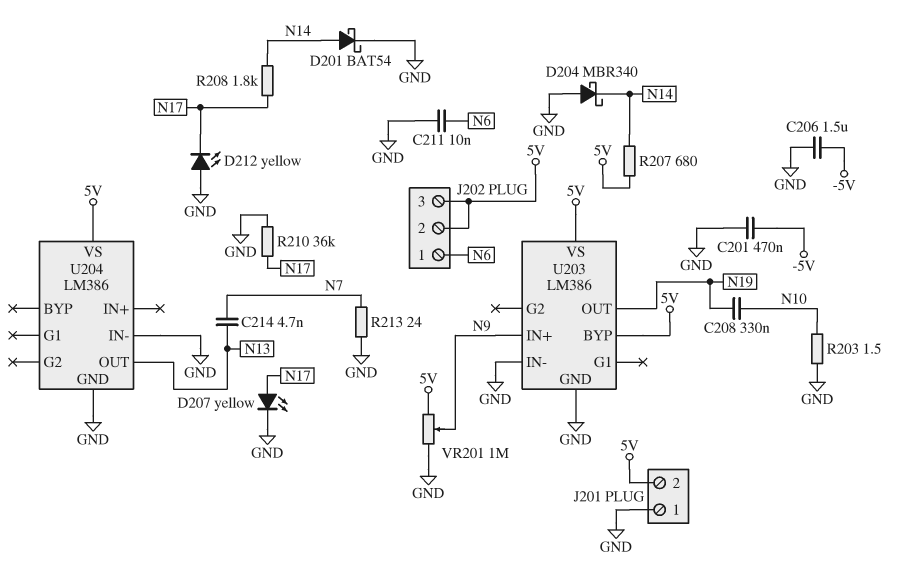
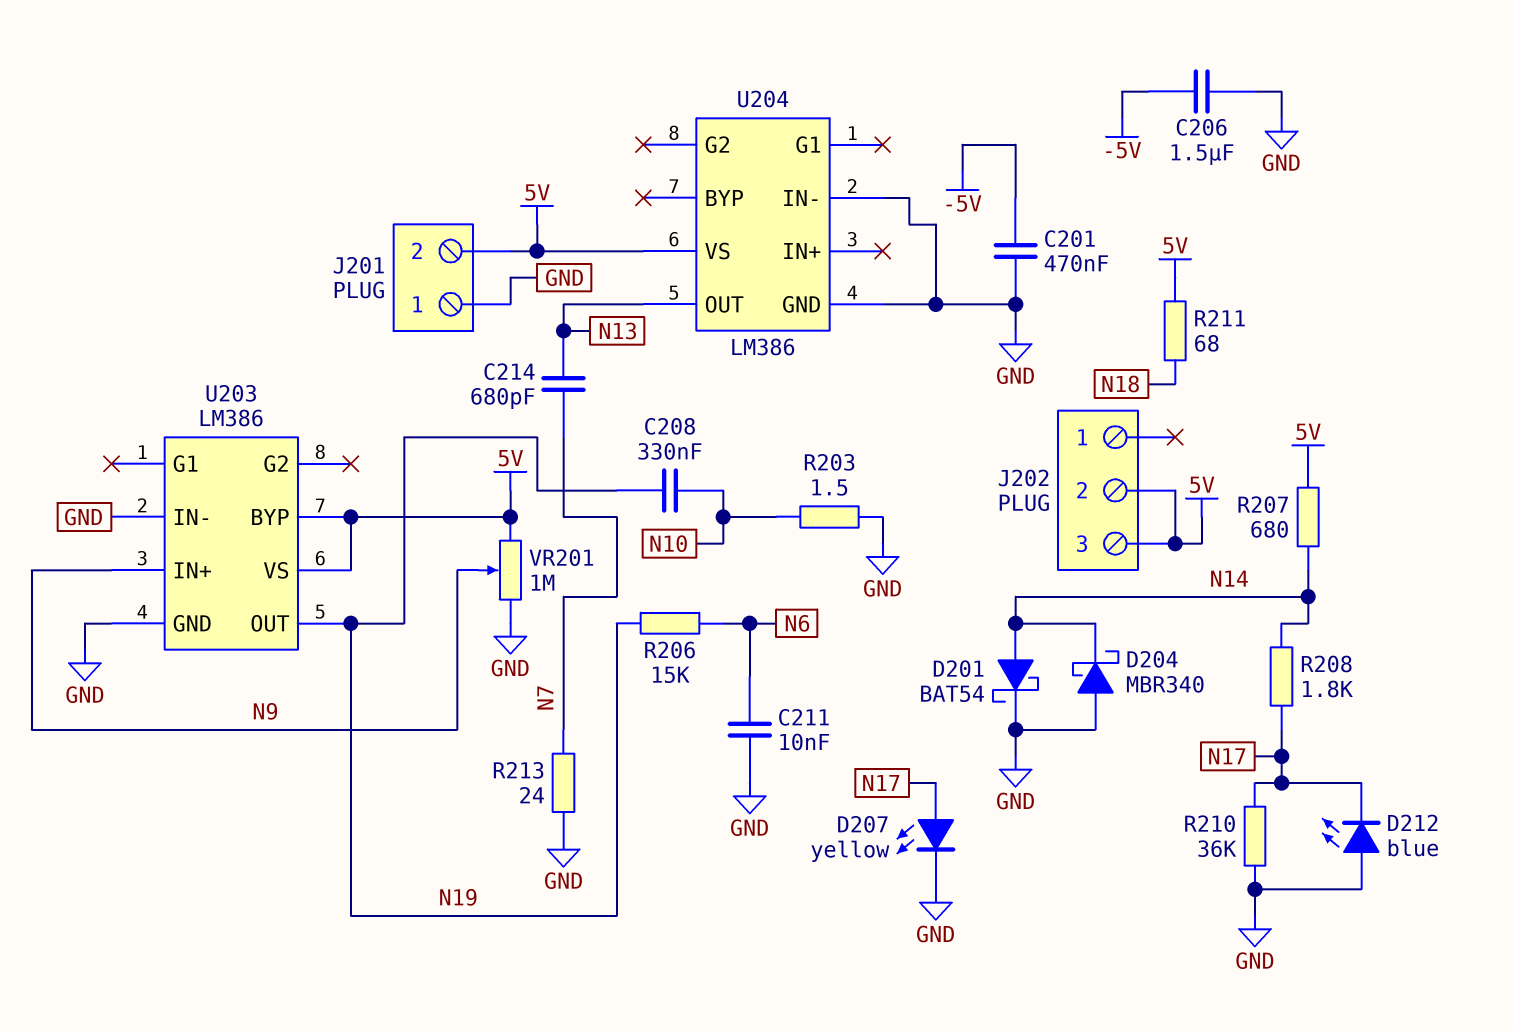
C214: 4.7nF (N7, N13) -> 680pF (N7, N13)
D212: LED yellow (A GND, K N17) -> LED blue (A GND, K N17)
J202 pin 1: N6 -> none
R206: none -> 15k (N6, N19)
R211: none -> 68 (5V, N18)

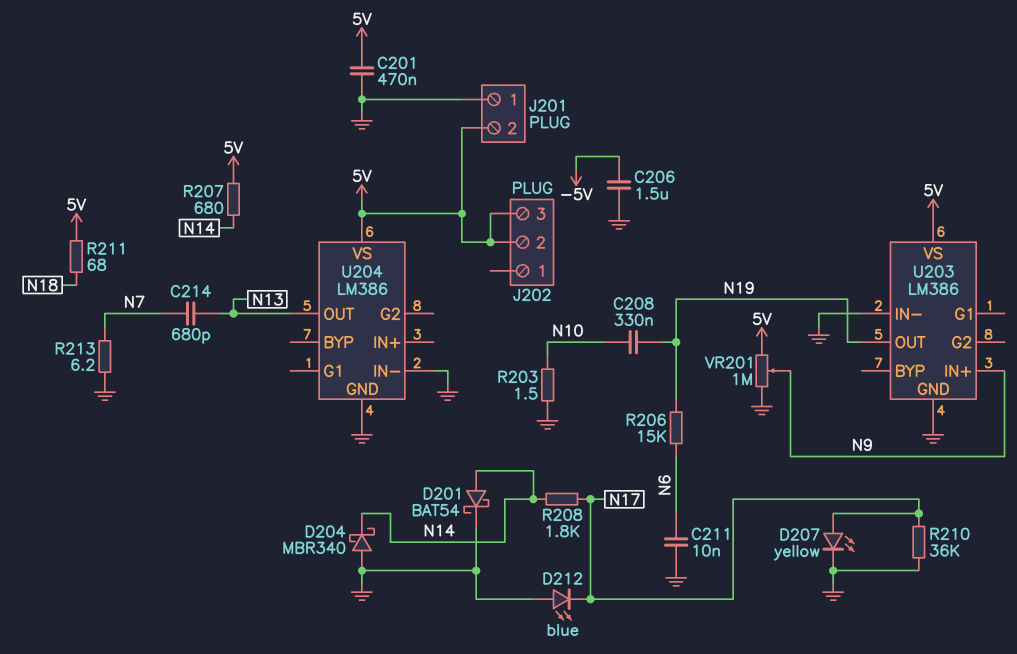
C201: 470nF (-5V, GND) -> 470nF (5V, GND)
R213: 24 (GND, N7) -> 6.2 (GND, N7)
U203 pin BYP: 5V -> none

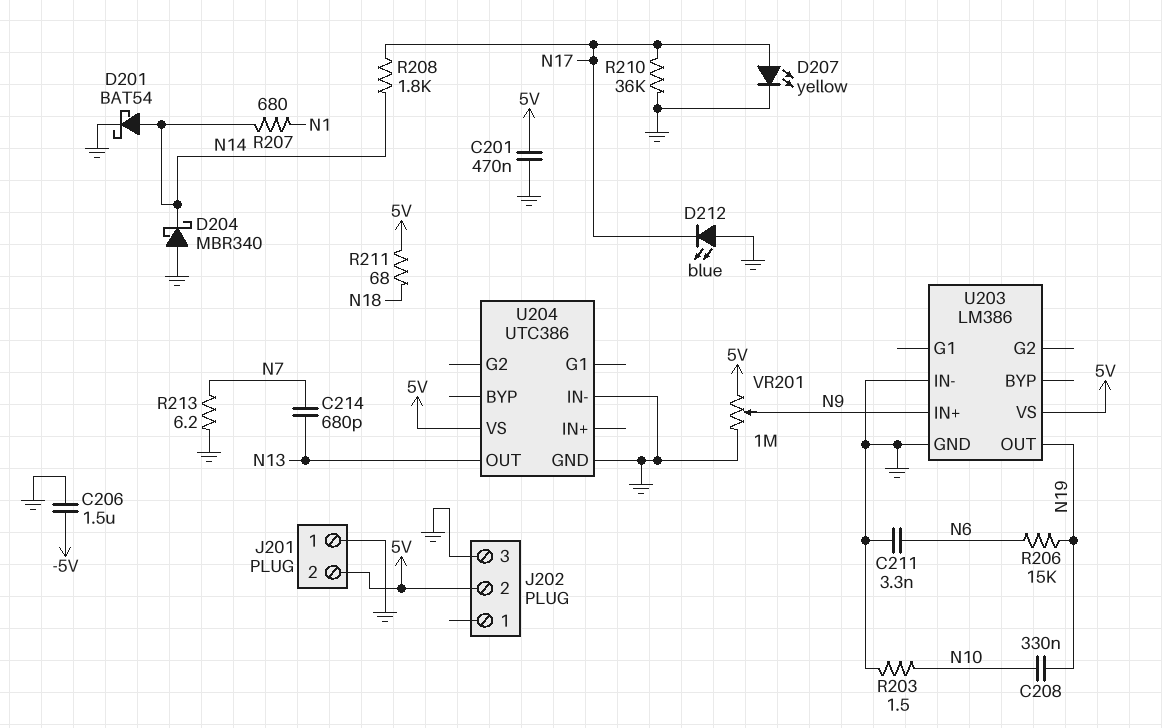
C211: 10nF (GND, N6) -> 3.3nF (GND, N6)
J202 pin 3: 5V -> GND
R207: 680 (5V, N14) -> 680 (N1, N14)
U204: LM386 -> UTC386

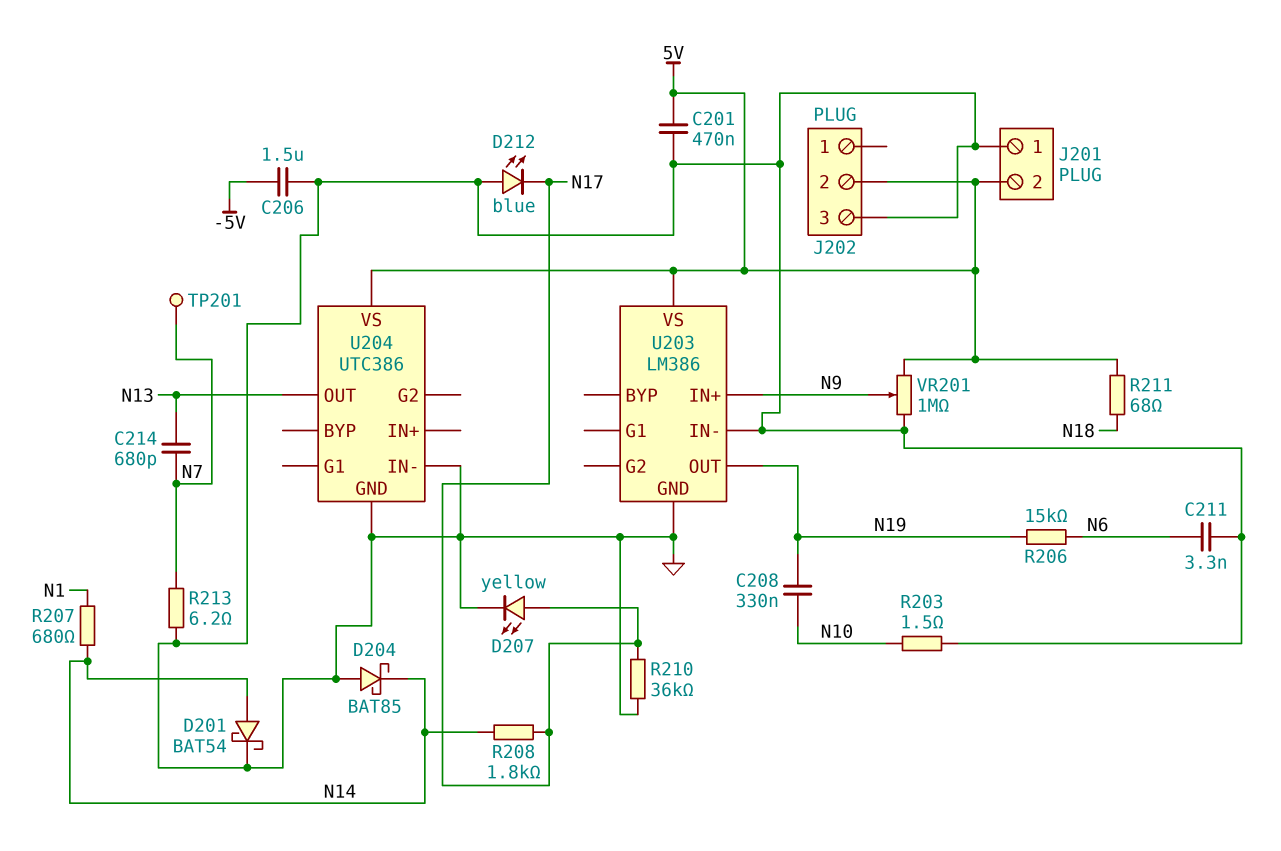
D204: schottky MBR340 (A GND, K N14) -> schottky BAT85 (A GND, K N14)
TP201: none -> test point (N7)

